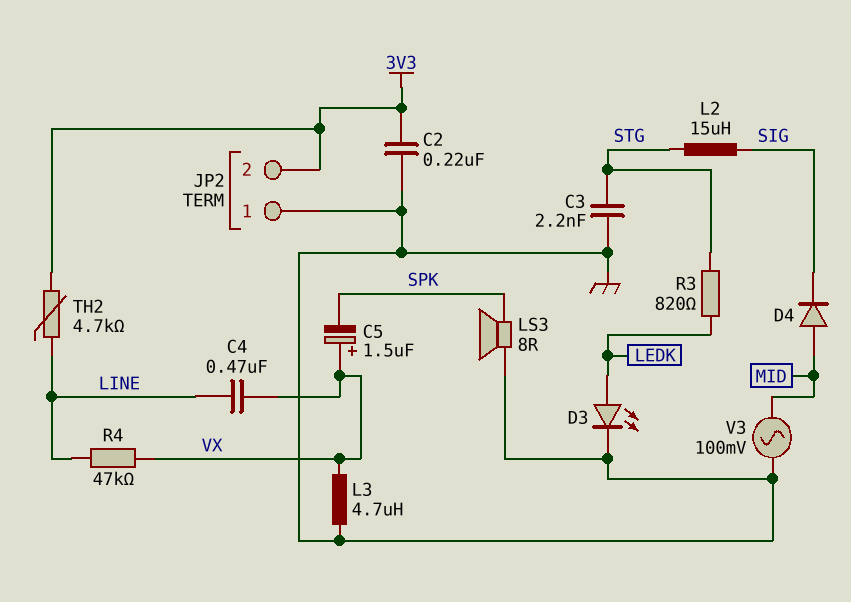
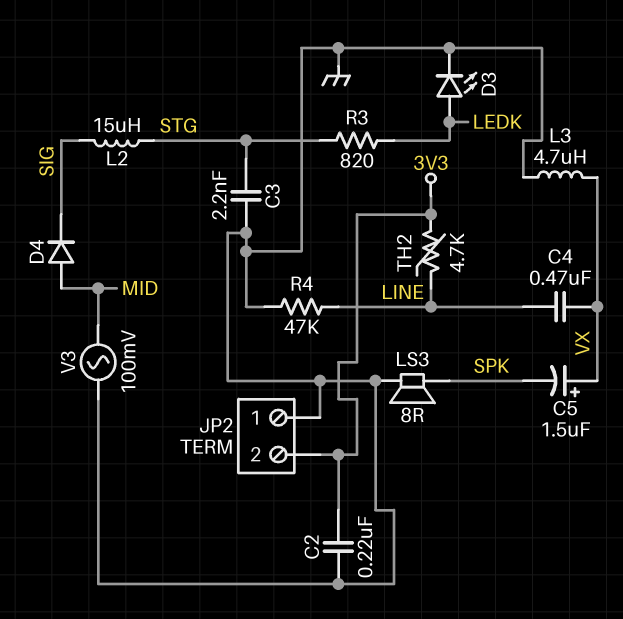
R4: 47k (LINE, VX) -> 47k (GND, LINE)

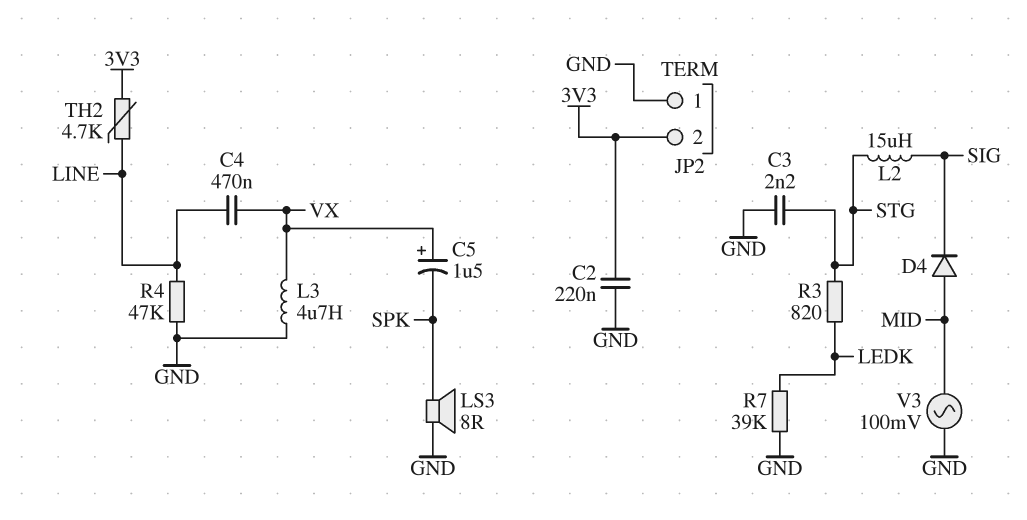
D3: LED (A LEDK, K GND) -> none
R7: none -> 39k (GND, LEDK)

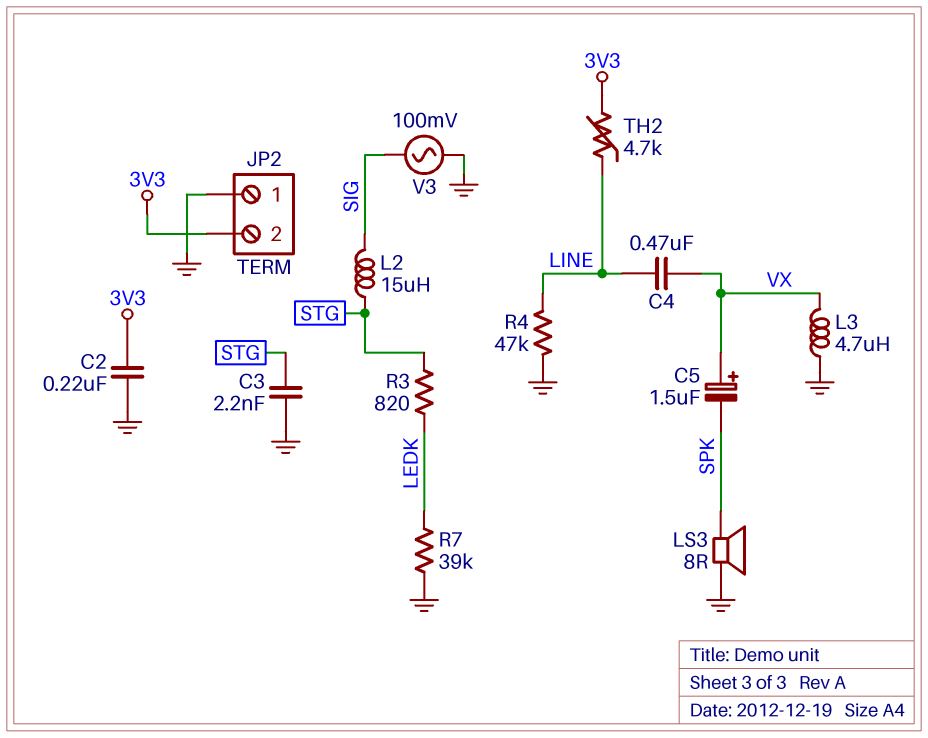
D4: diode (A MID, K SIG) -> none
V3: AC 100mV (GND, MID) -> AC 100mV (GND, SIG)

